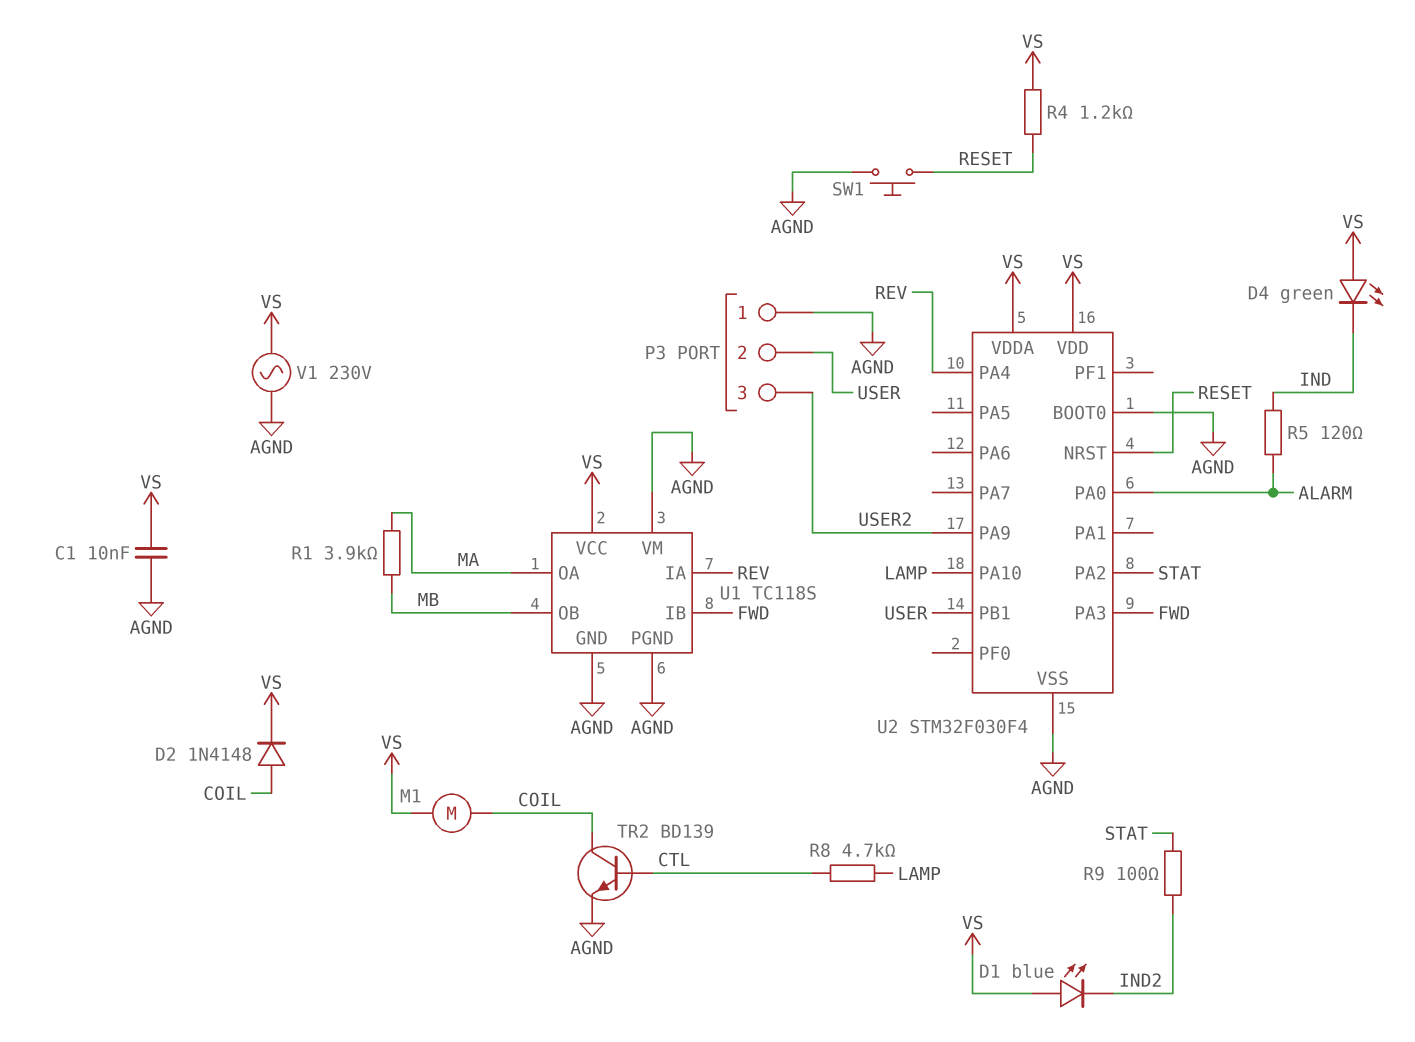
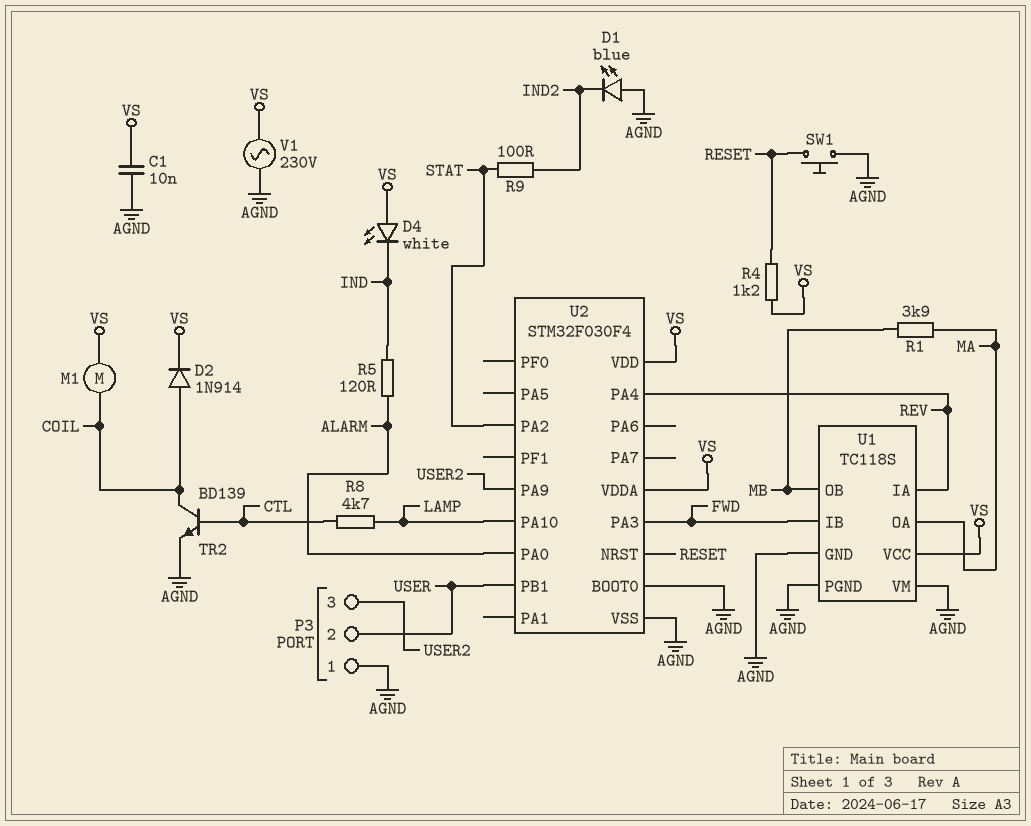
D1: LED blue (A VS, K IND2) -> LED blue (A AGND, K IND2)
D2: diode 1N4148 (A COIL, K VS) -> diode 1N914 (A COIL, K VS)
D4: LED green (A VS, K IND) -> LED white (A VS, K IND)

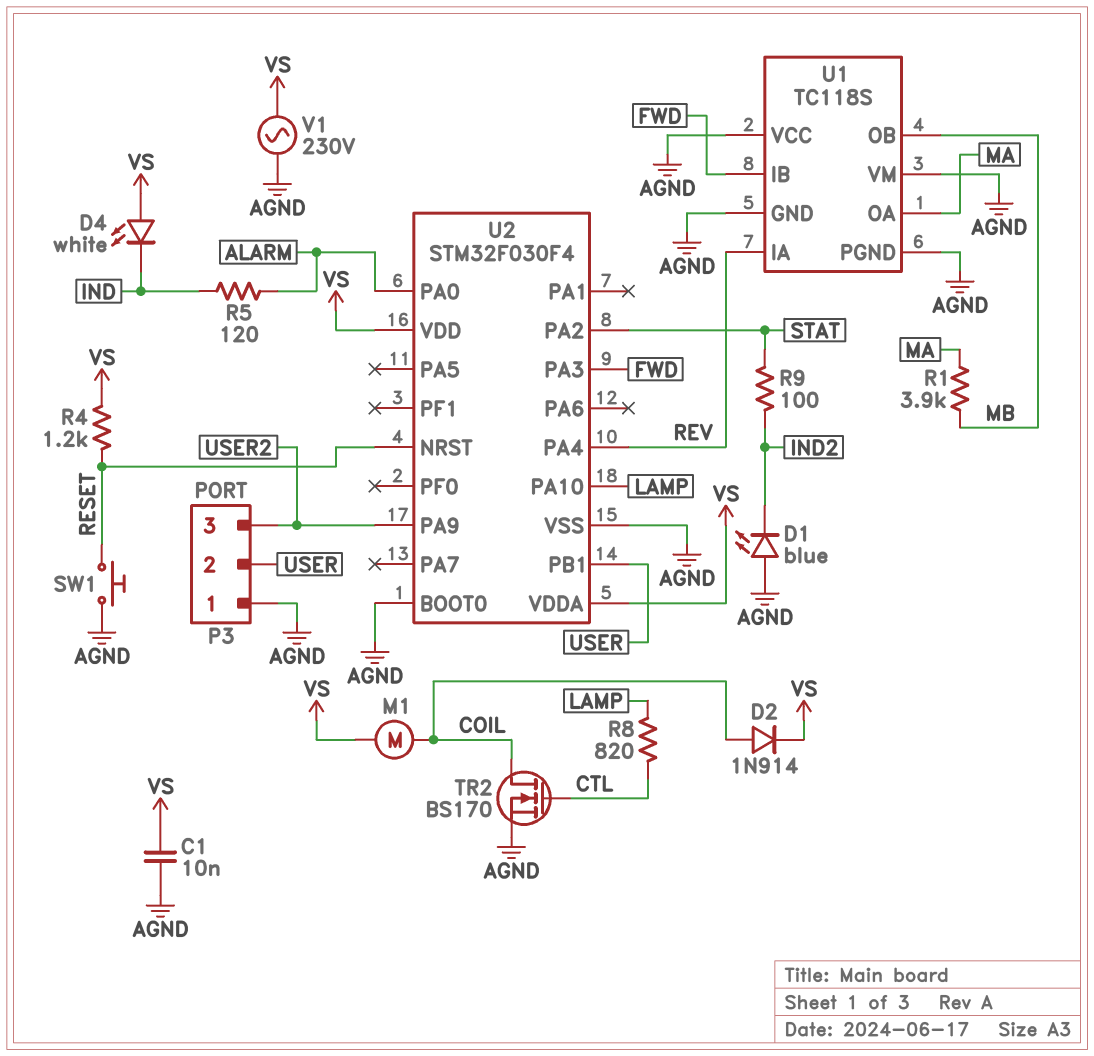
R8: 4.7k (CTL, LAMP) -> 820 (CTL, LAMP)
TR2: NPN BD139 (B CTL, C COIL, E AGND) -> NMOS BS170 (G CTL, D COIL, S AGND)
U1 pin VCC: VS -> AGND

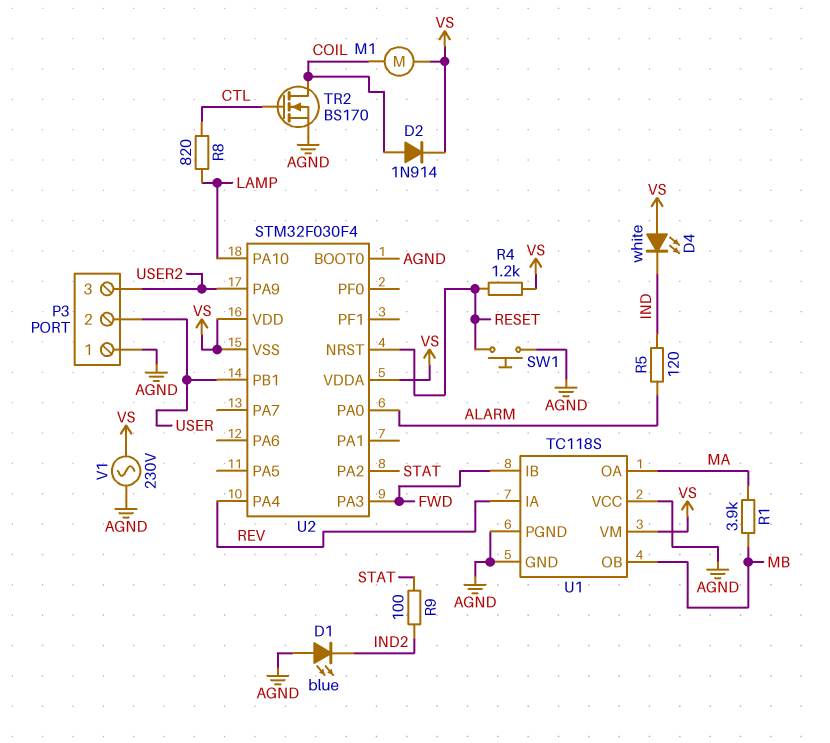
C1: 10nF (AGND, VS) -> none
U1 pin VM: AGND -> VS
U2 pin VSS: AGND -> VS

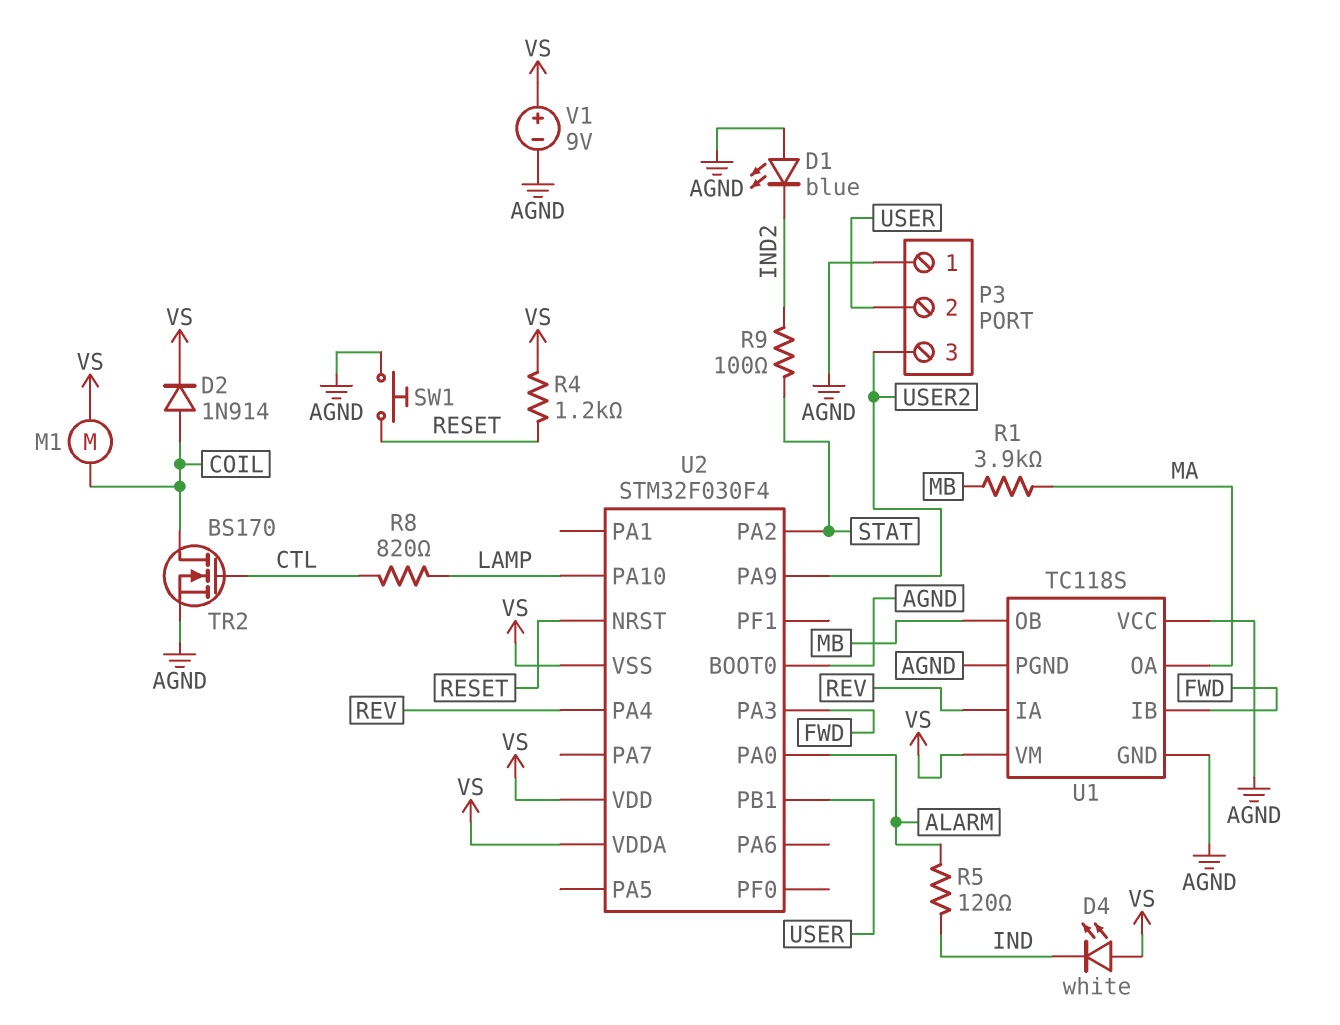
V1: AC 230V (AGND, VS) -> 9V (plus VS, minus AGND)

